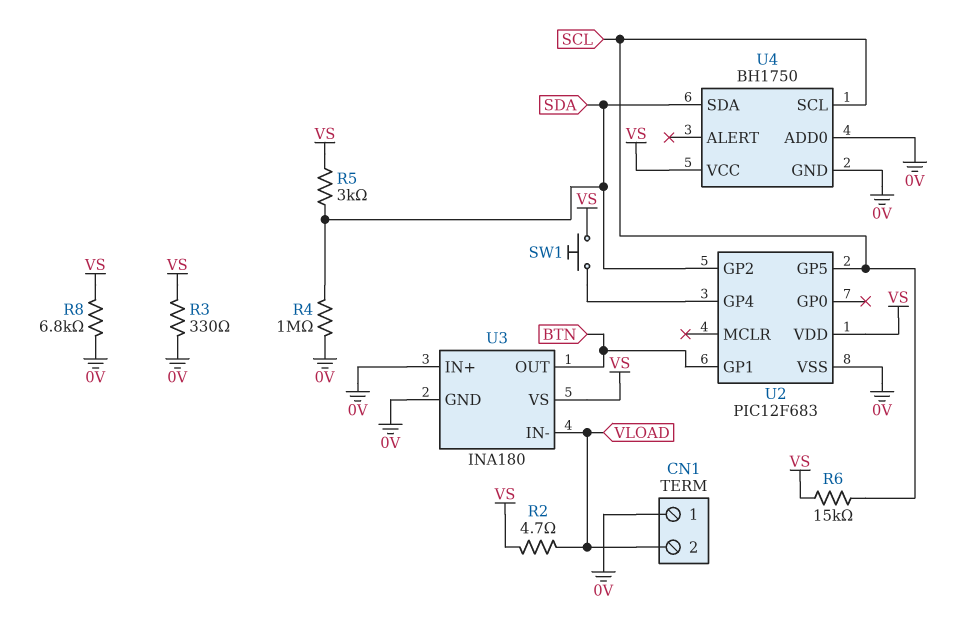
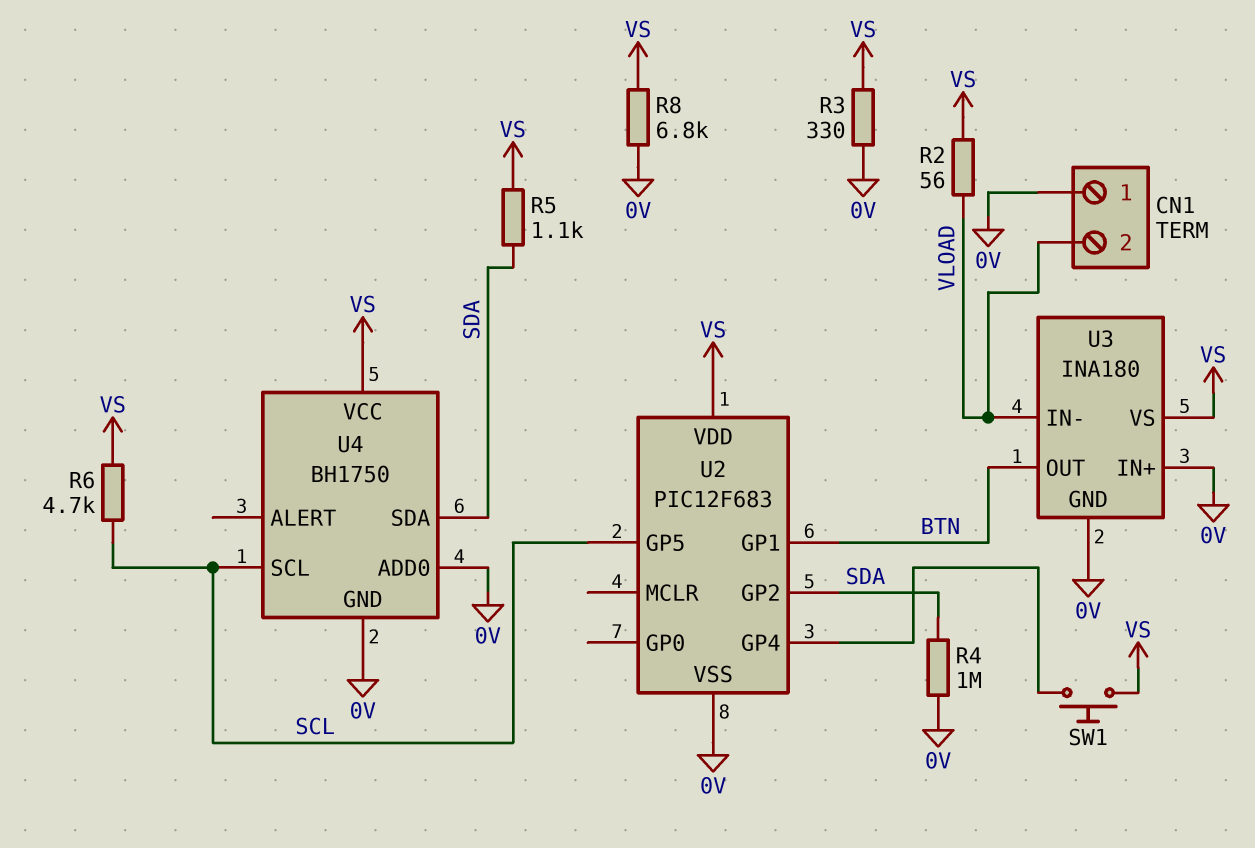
R2: 4.7 (VLOAD, VS) -> 56 (VLOAD, VS)
R5: 3k (SDA, VS) -> 1.1k (SDA, VS)
R6: 15k (SCL, VS) -> 4.7k (SCL, VS)

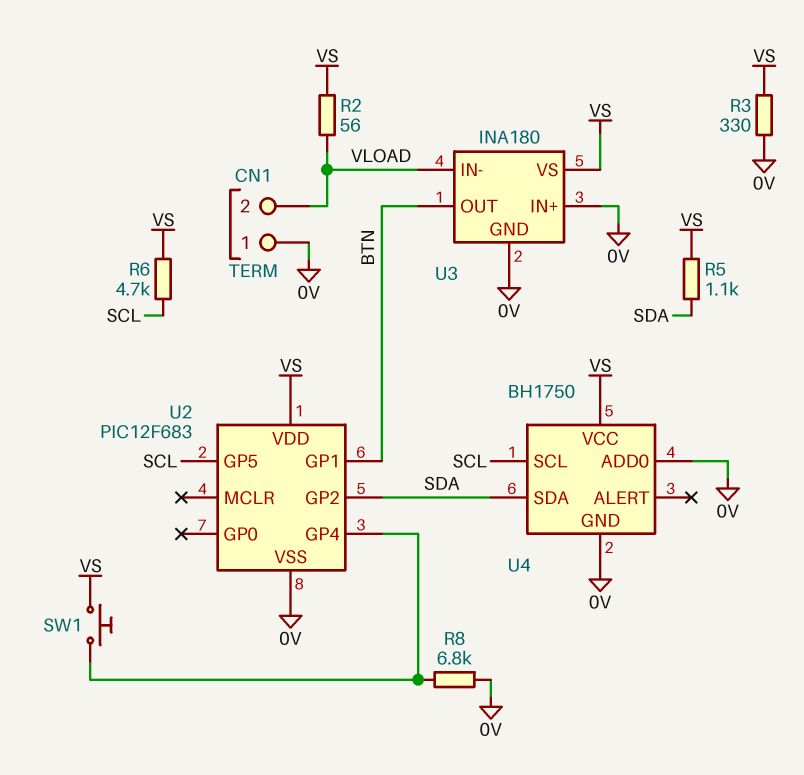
R4: 1M (0V, SDA) -> none
R8: 6.8k (0V, VS) -> 6.8k (0V, U2/GP4)

